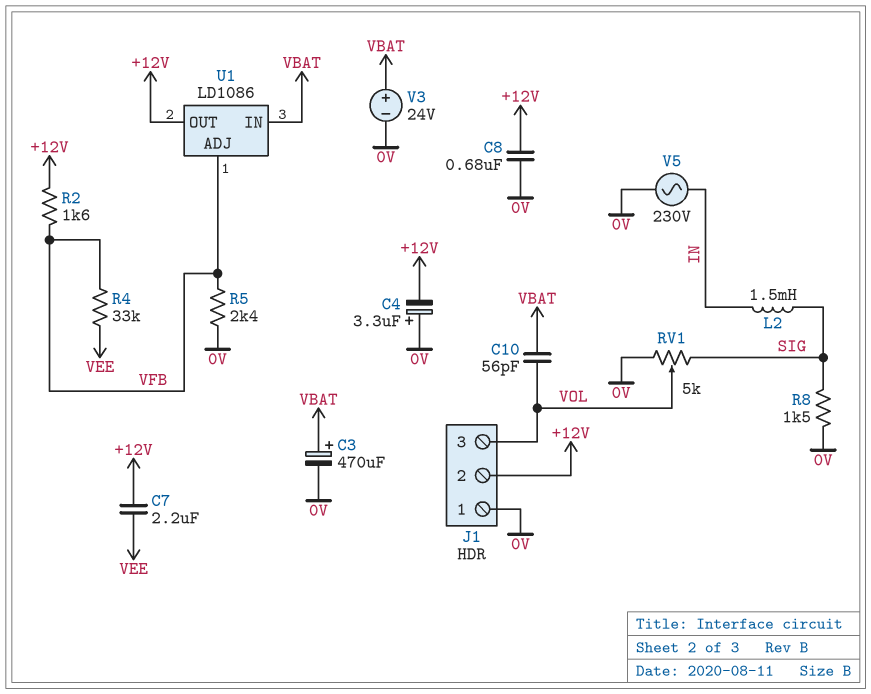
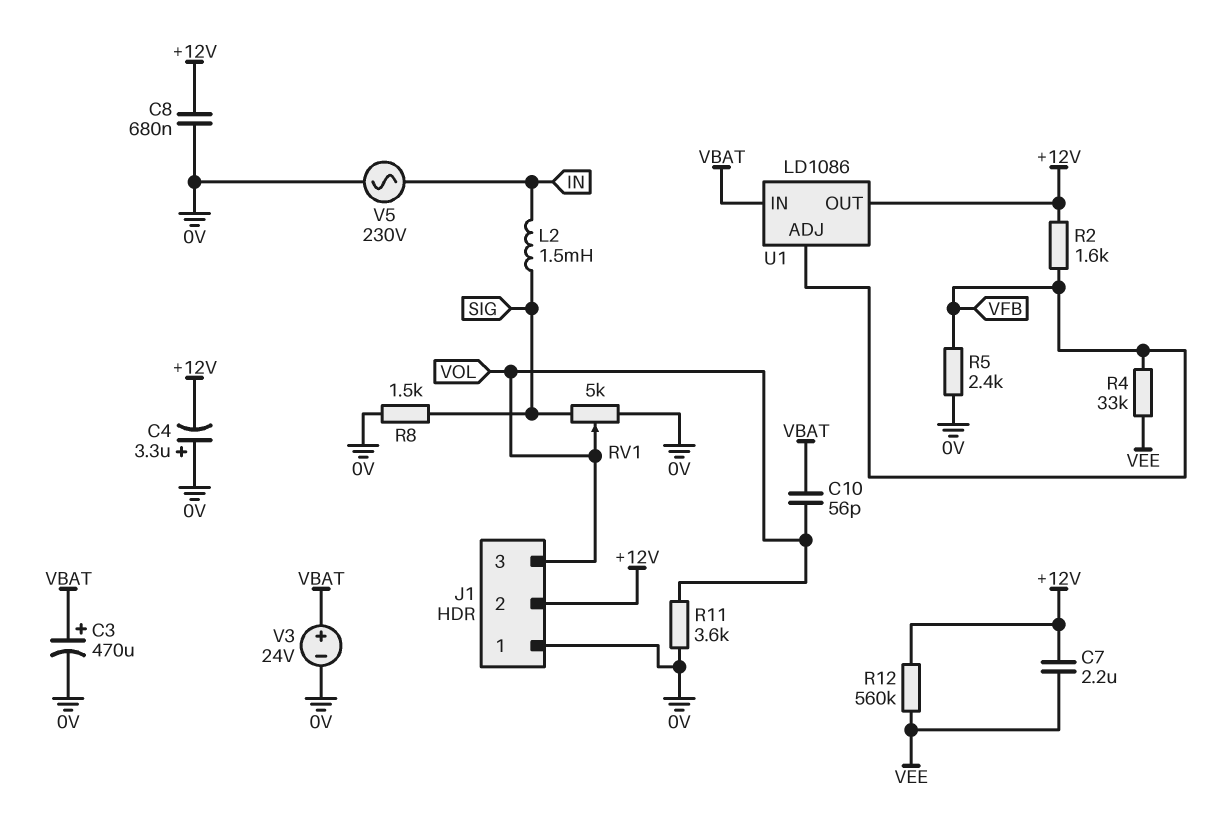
R11: none -> 3.6k (0V, VOL)
R12: none -> 560k (+12V, VEE)

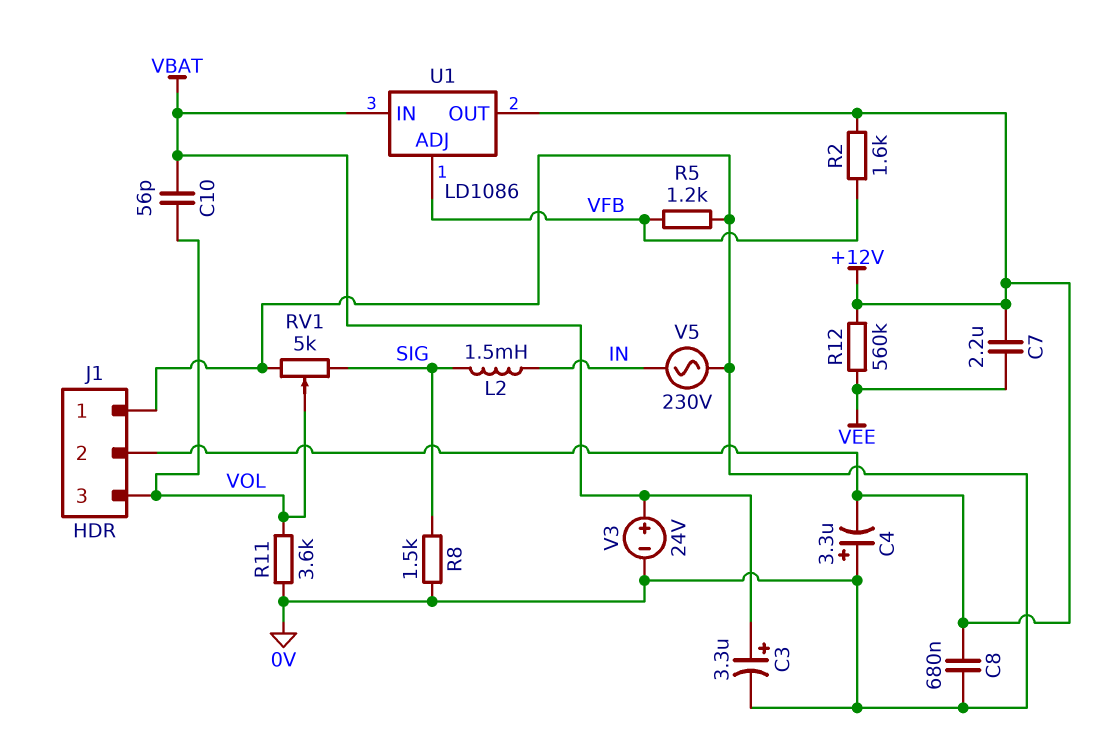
C3: 470uF (plus VBAT, minus 0V) -> 3.3uF (plus VBAT, minus 0V)
R4: 33k (VEE, VFB) -> none
R5: 2.4k (0V, VFB) -> 1.2k (0V, VFB)

